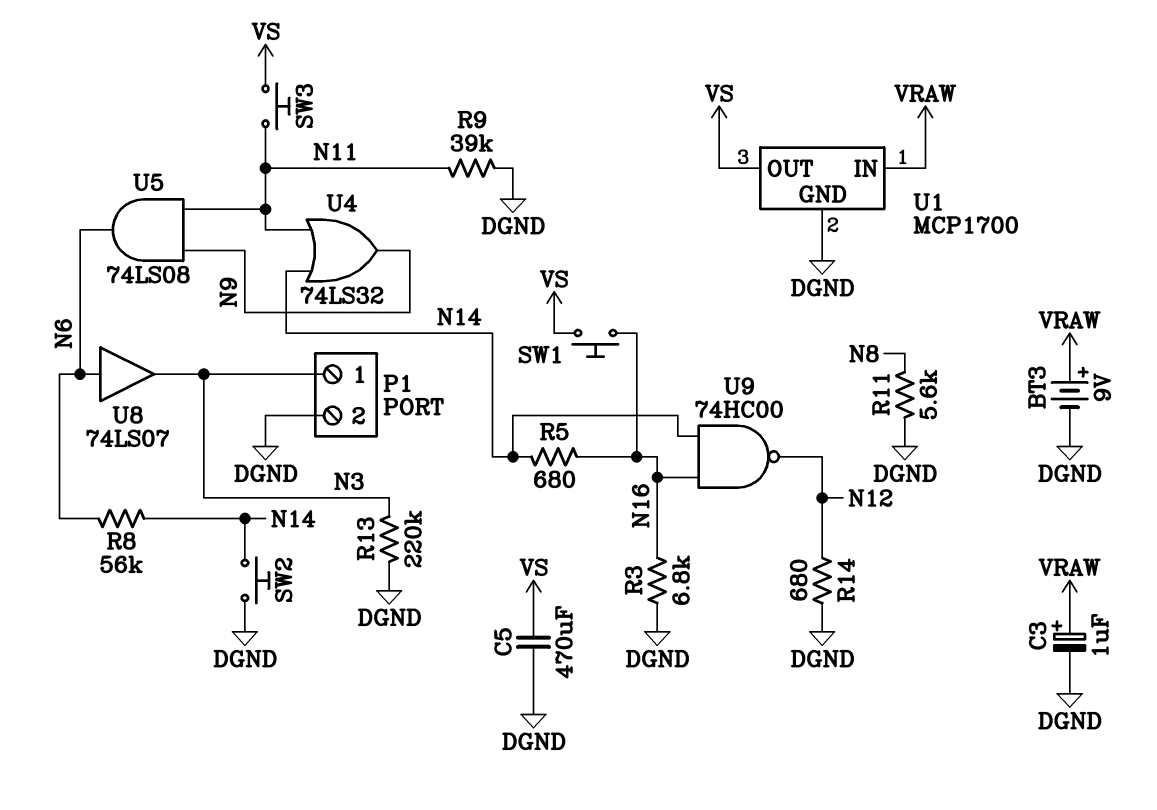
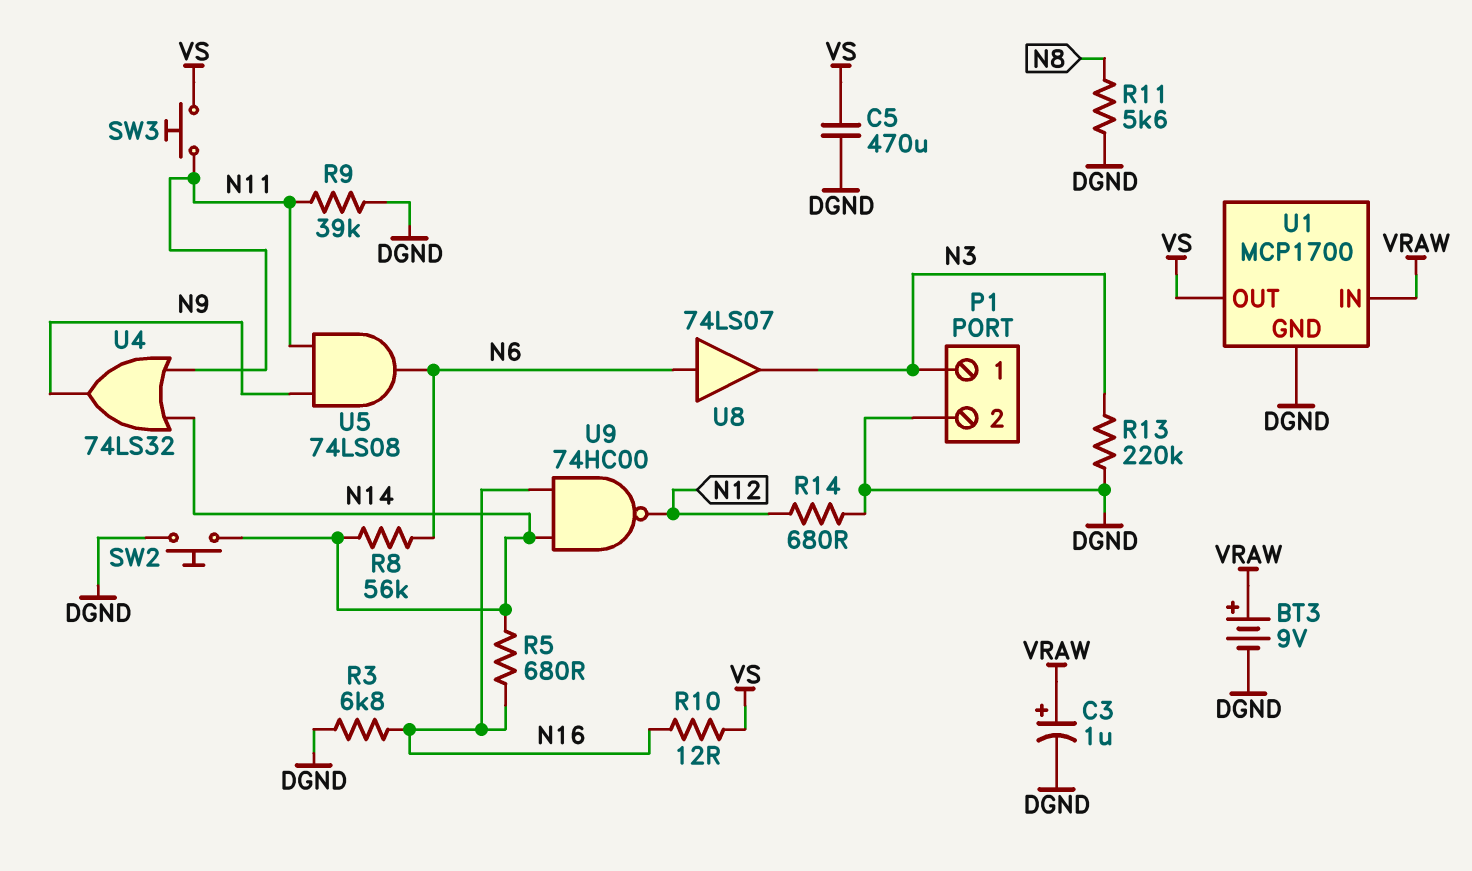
R10: none -> 12 (N16, VS)
SW1: button (N16, VS) -> none

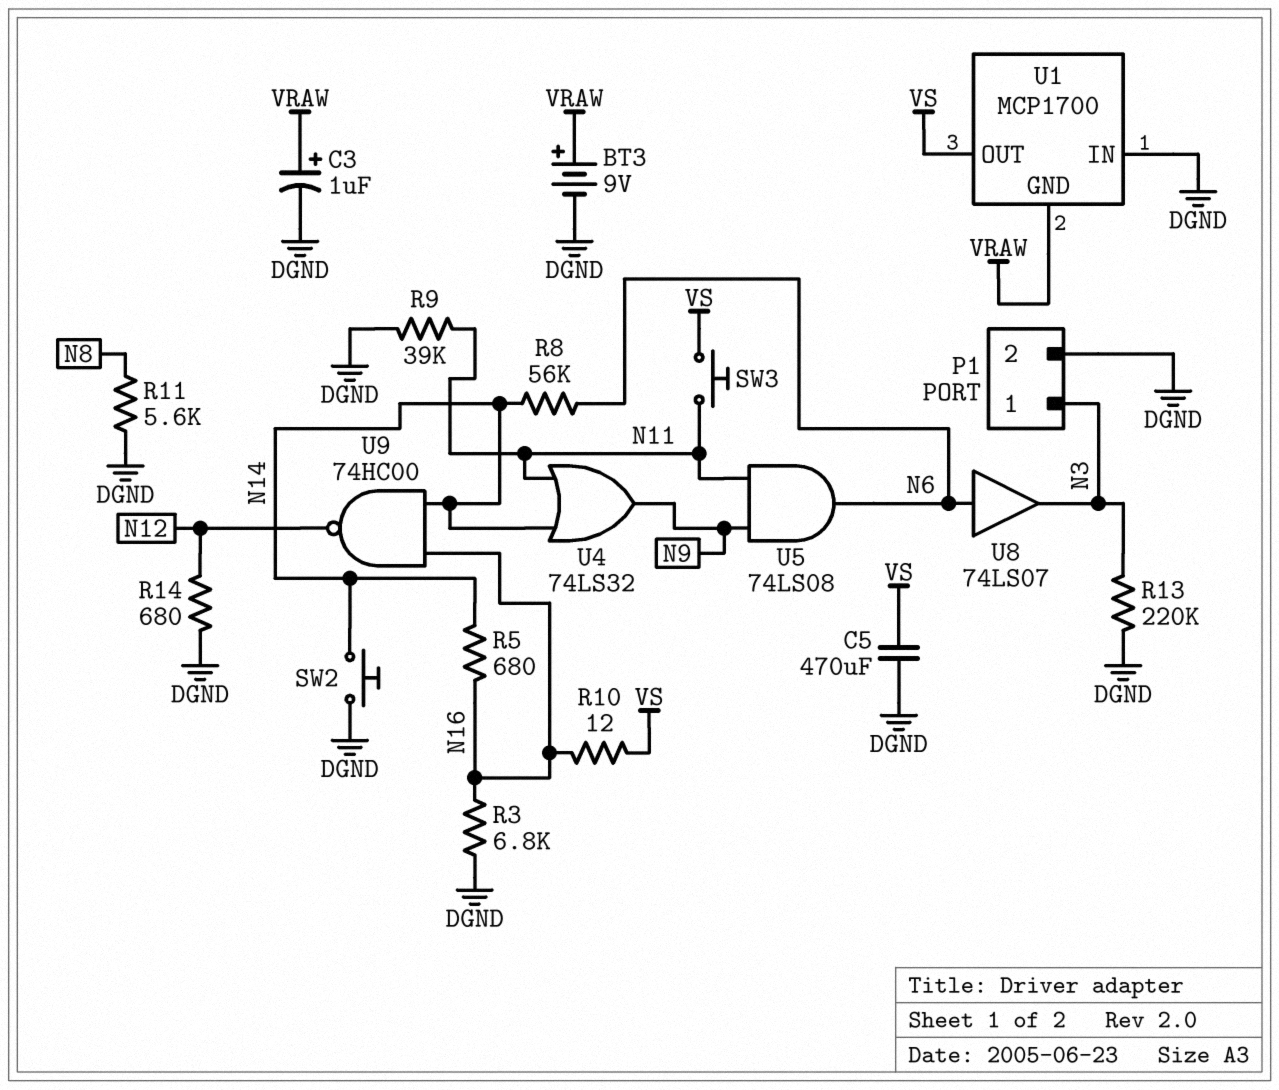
U1 pin GND: DGND -> VRAW
U1 pin IN: VRAW -> DGND

